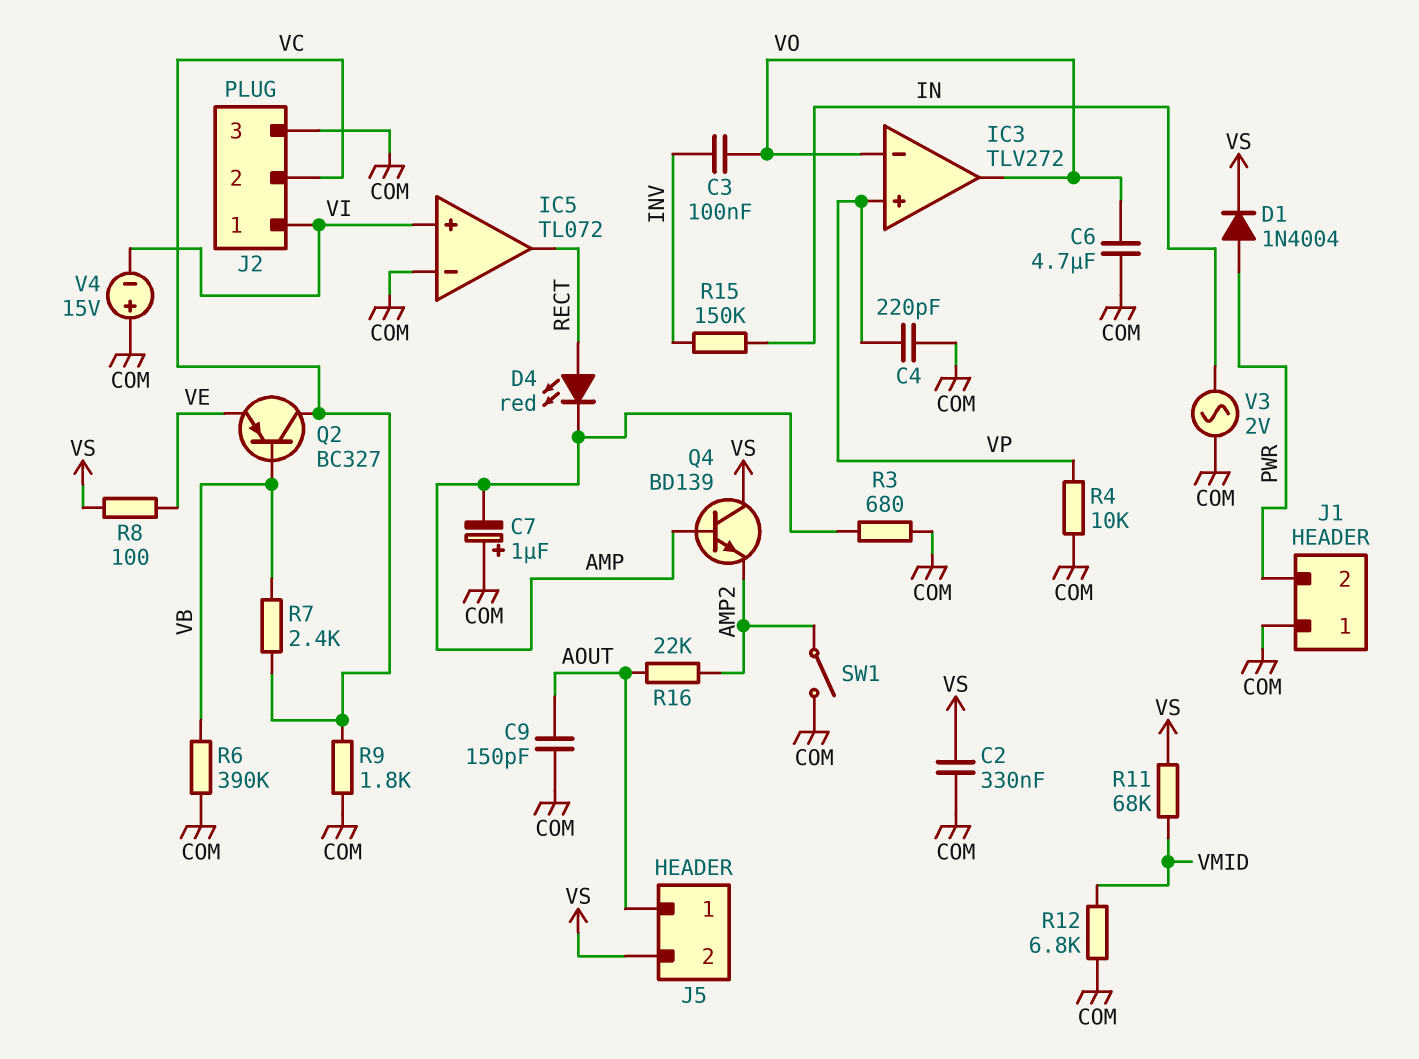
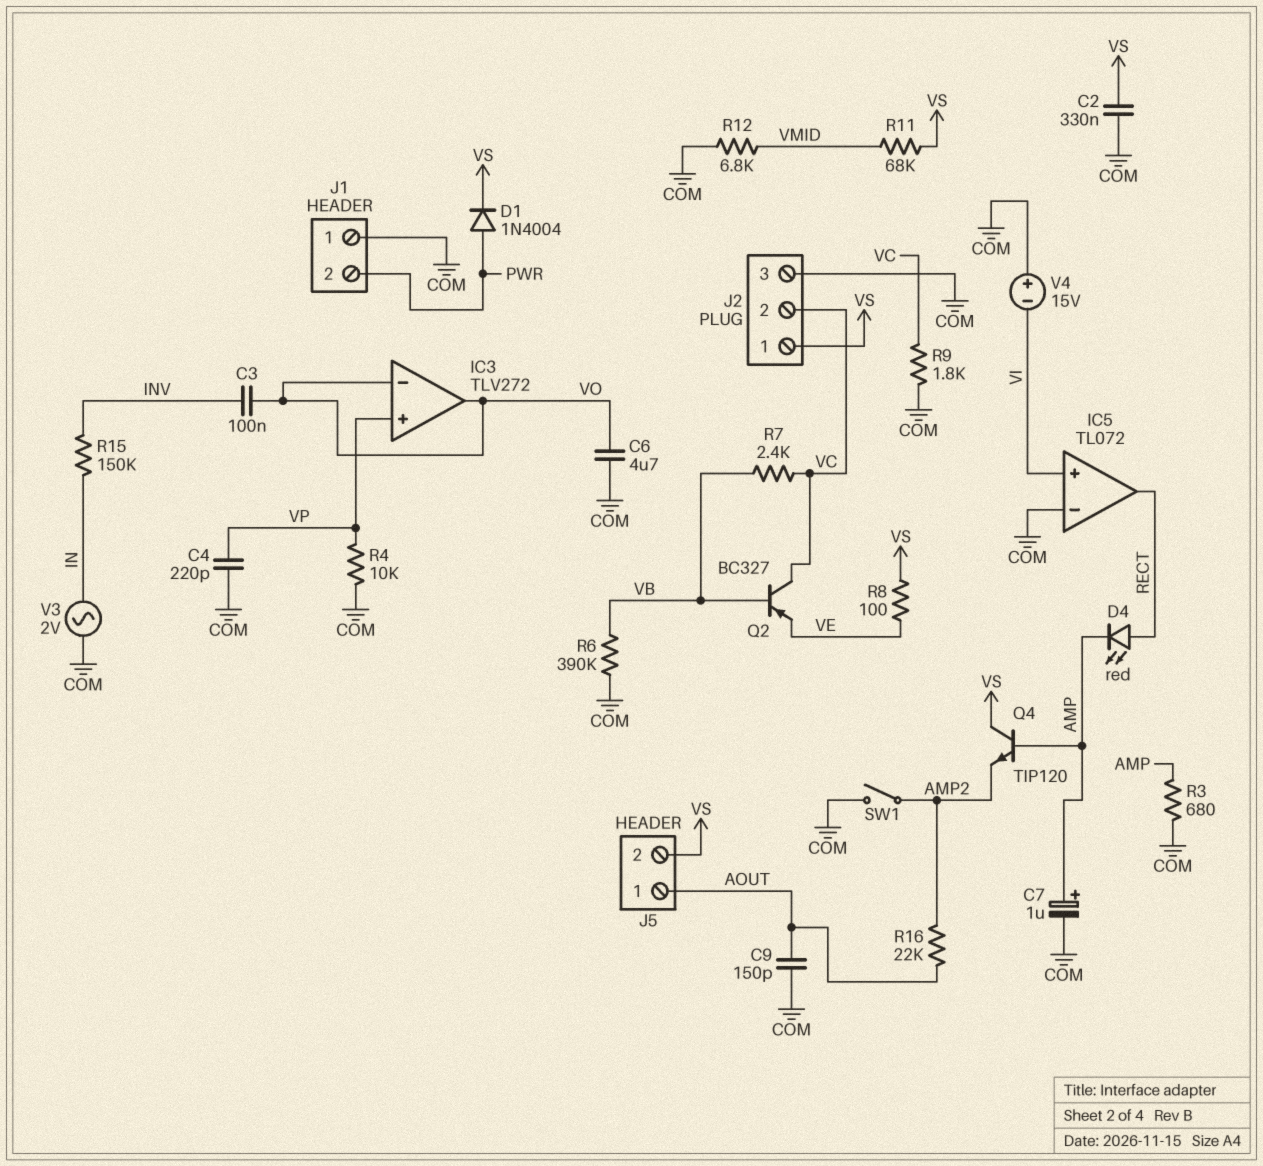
C7: 1uF (plus COM, minus AMP) -> 1uF (plus AMP, minus COM)
J2 pin 1: VI -> VS
Q4: NPN BD139 (B AMP, C VS, E AMP2) -> NPN TIP120 (B AMP, C VS, E AMP2)

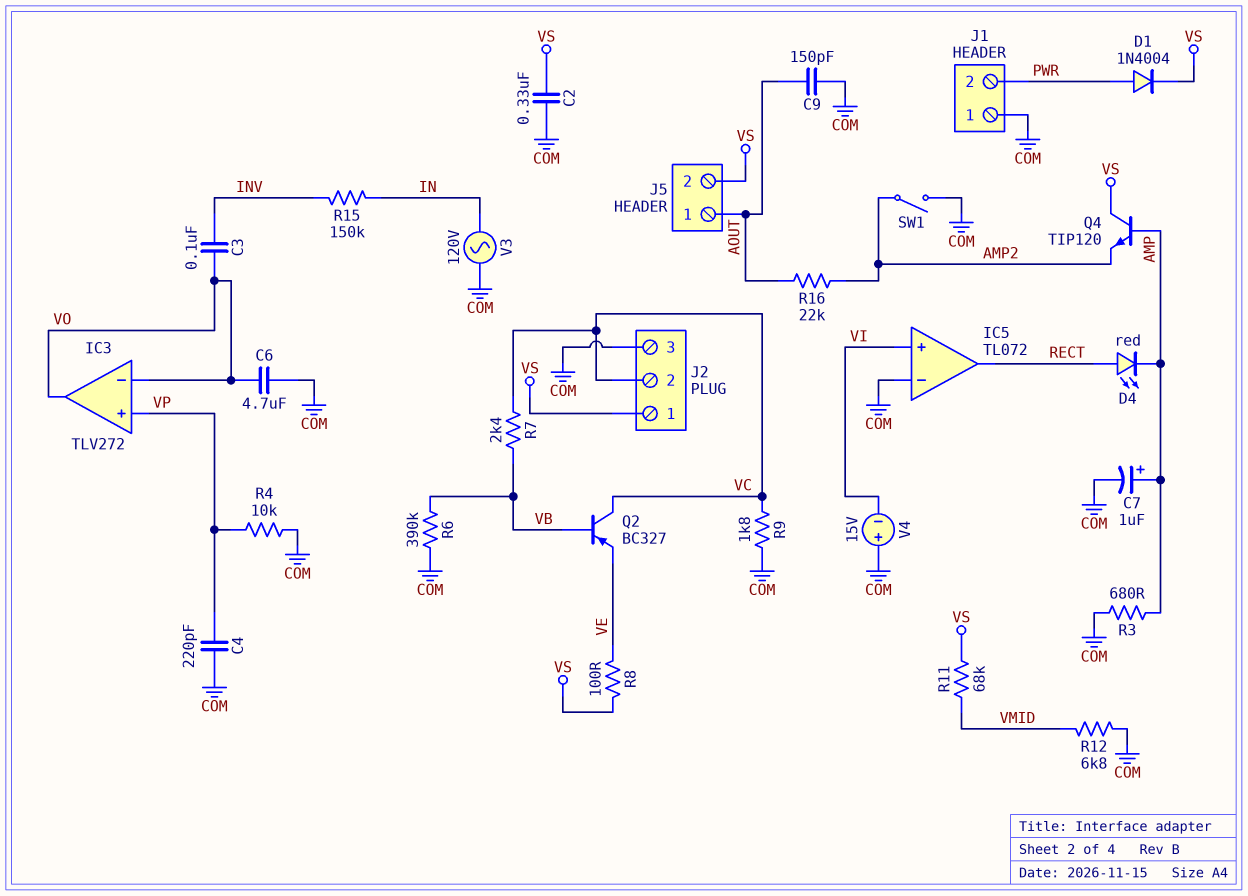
V3: AC 2V (COM, IN) -> AC 120V (COM, IN)

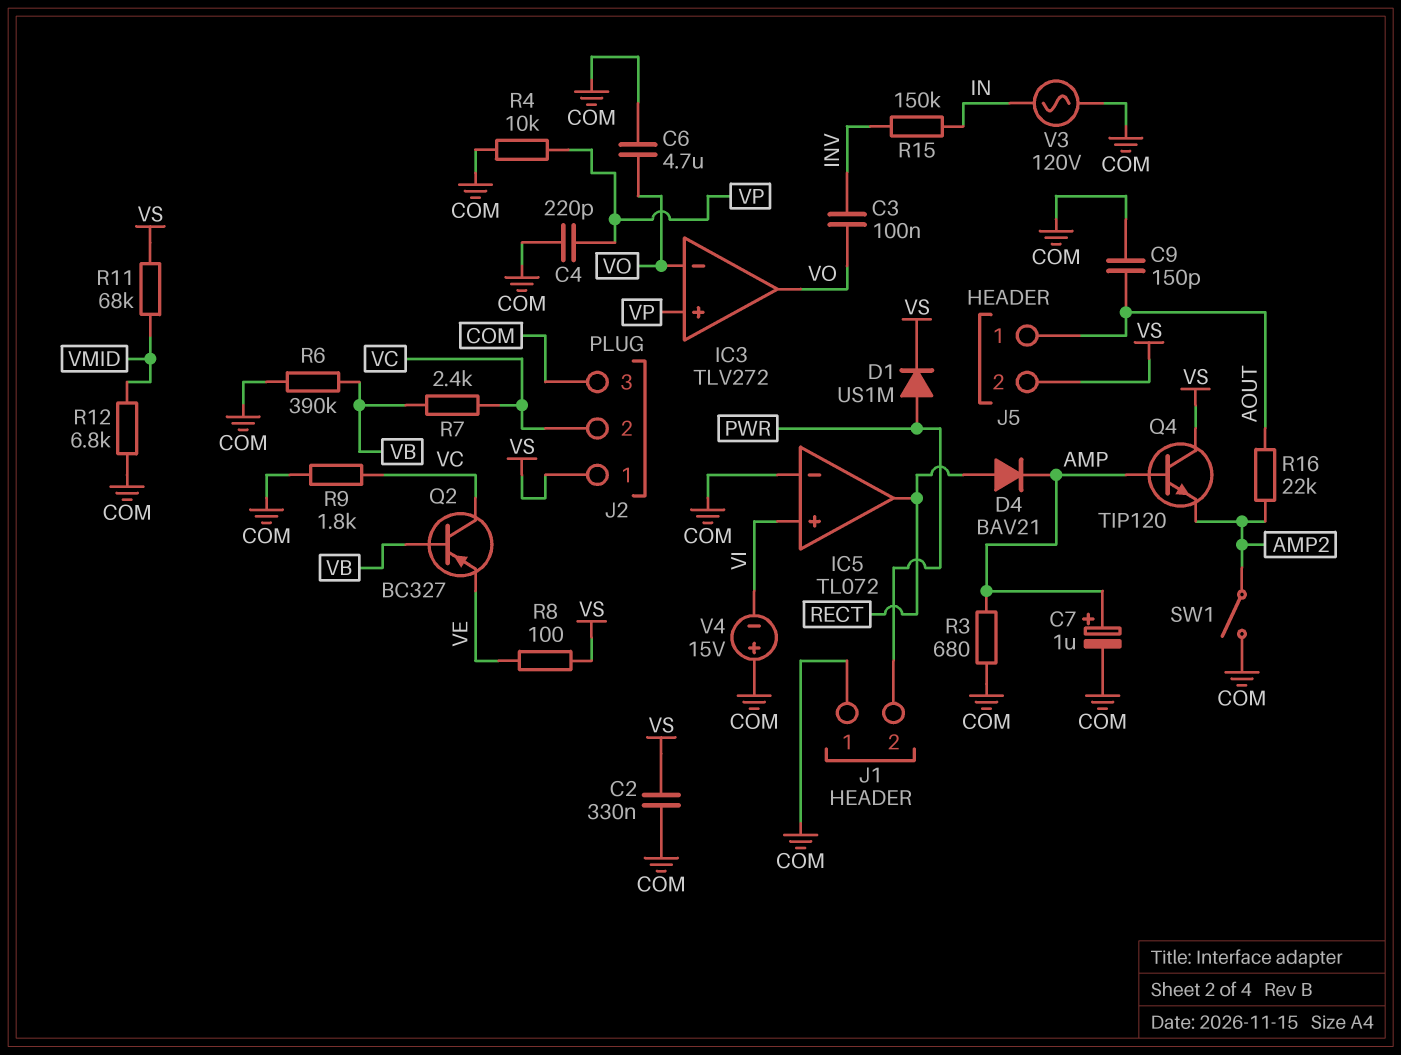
D1: diode 1N4004 (A PWR, K VS) -> diode US1M (A PWR, K VS)
D4: LED red (A RECT, K AMP) -> diode BAV21 (A RECT, K AMP)

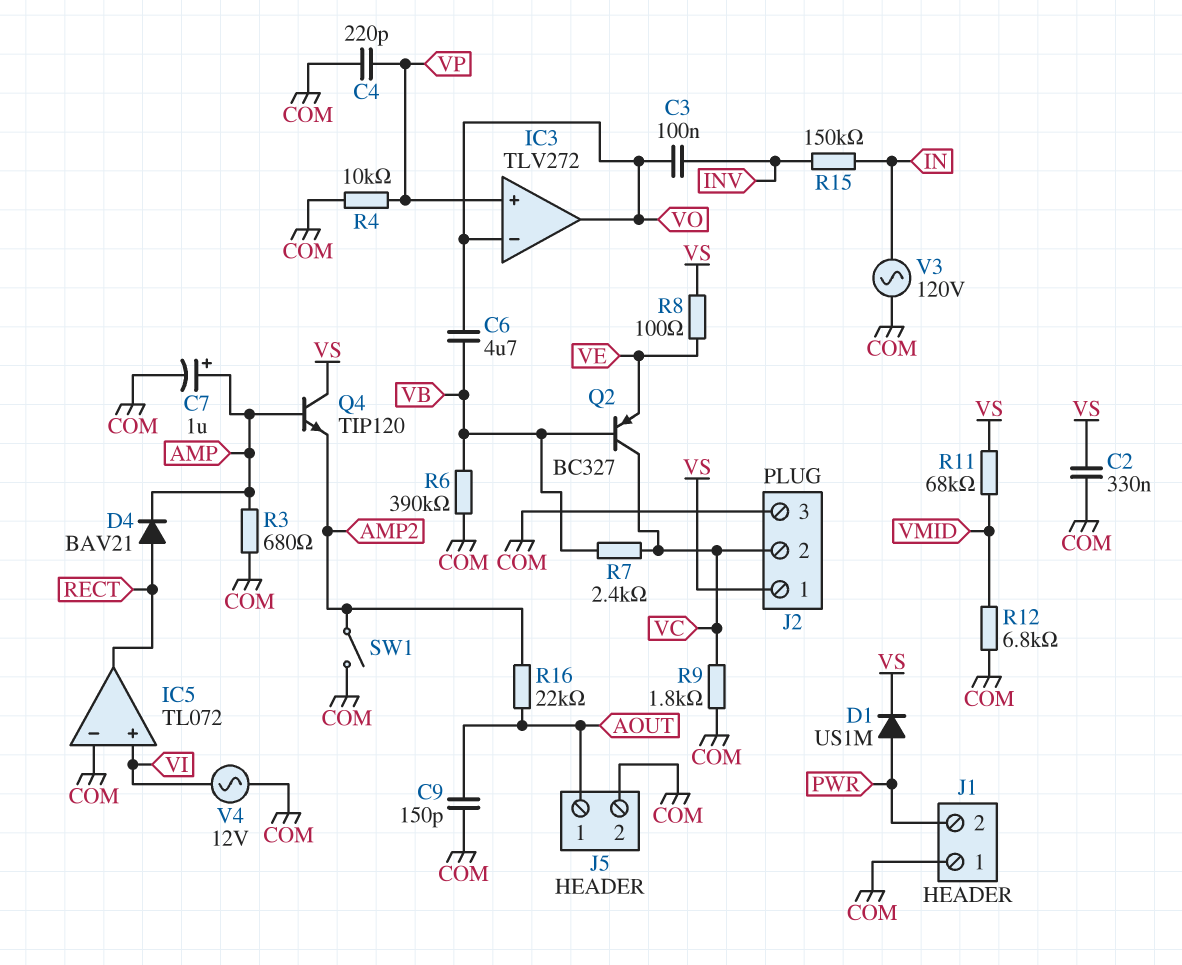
C6: 4.7uF (COM, VO) -> 4.7uF (VB, VO)
J5 pin 2: VS -> COM
V4: 15V (plus COM, minus VI) -> AC 12V (COM, VI)

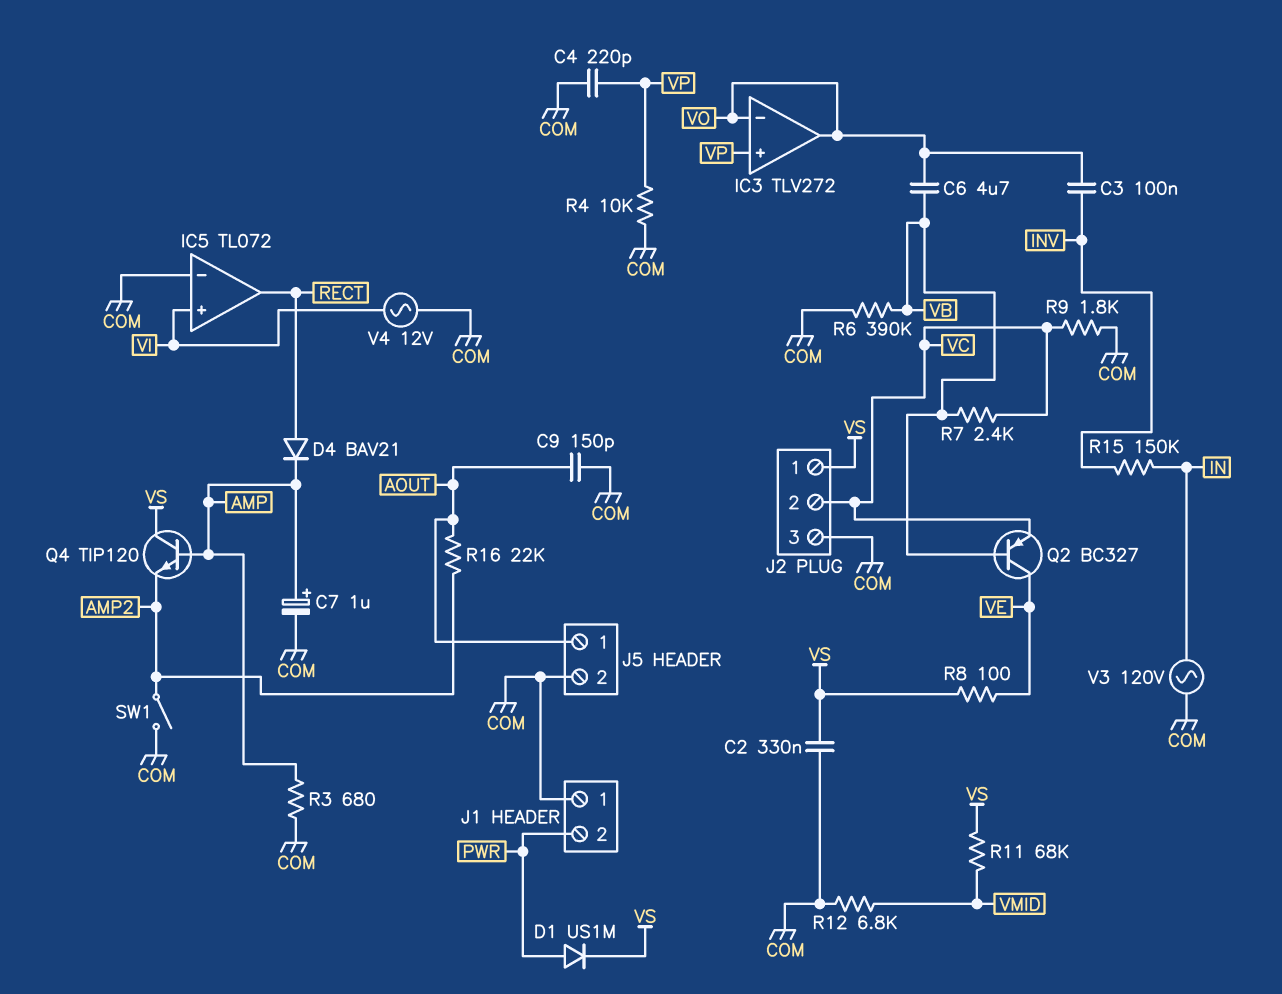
Q2: PNP BC327 (B VB, C VC, E VE) -> PNP BC327 (B VB, C VE, E VC)

